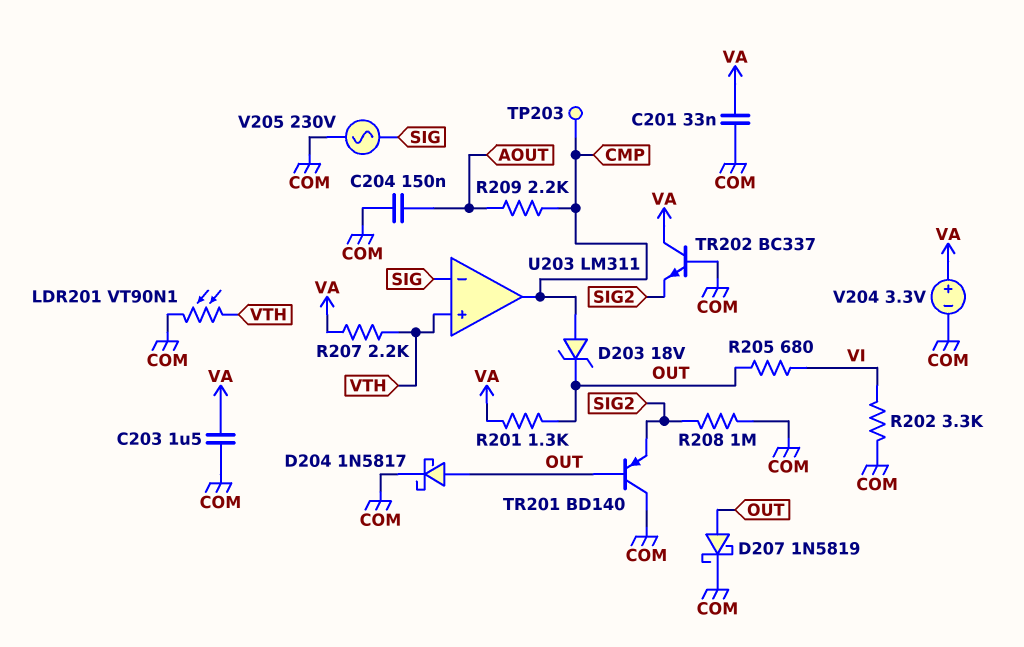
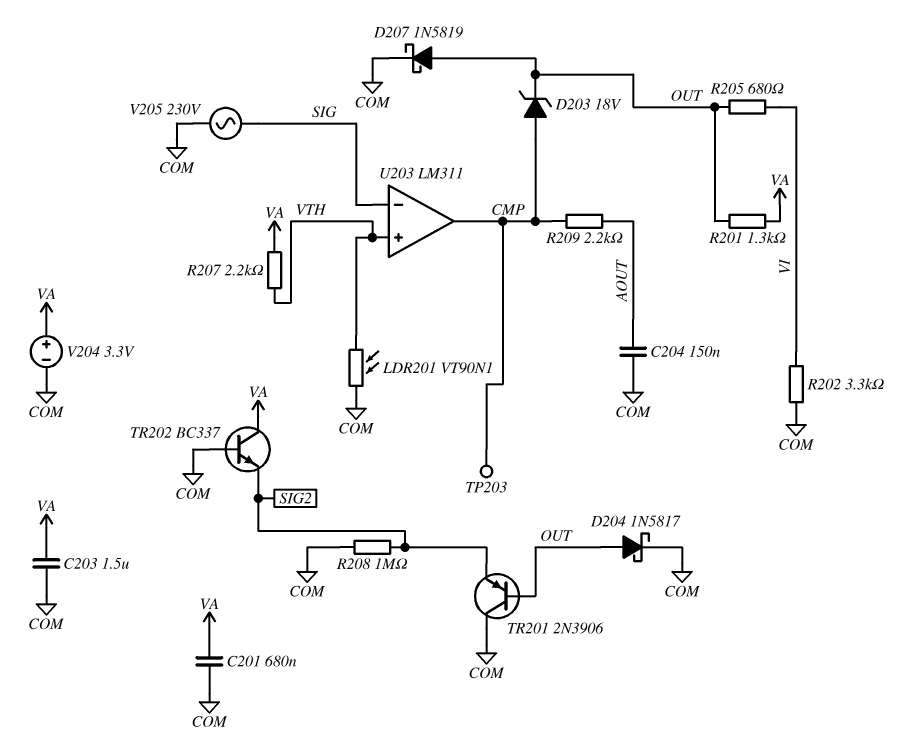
C201: 33nF (COM, VA) -> 680nF (COM, VA)
TR201: PNP BD140 (B OUT, C COM, E SIG2) -> PNP 2N3906 (B OUT, C COM, E SIG2)

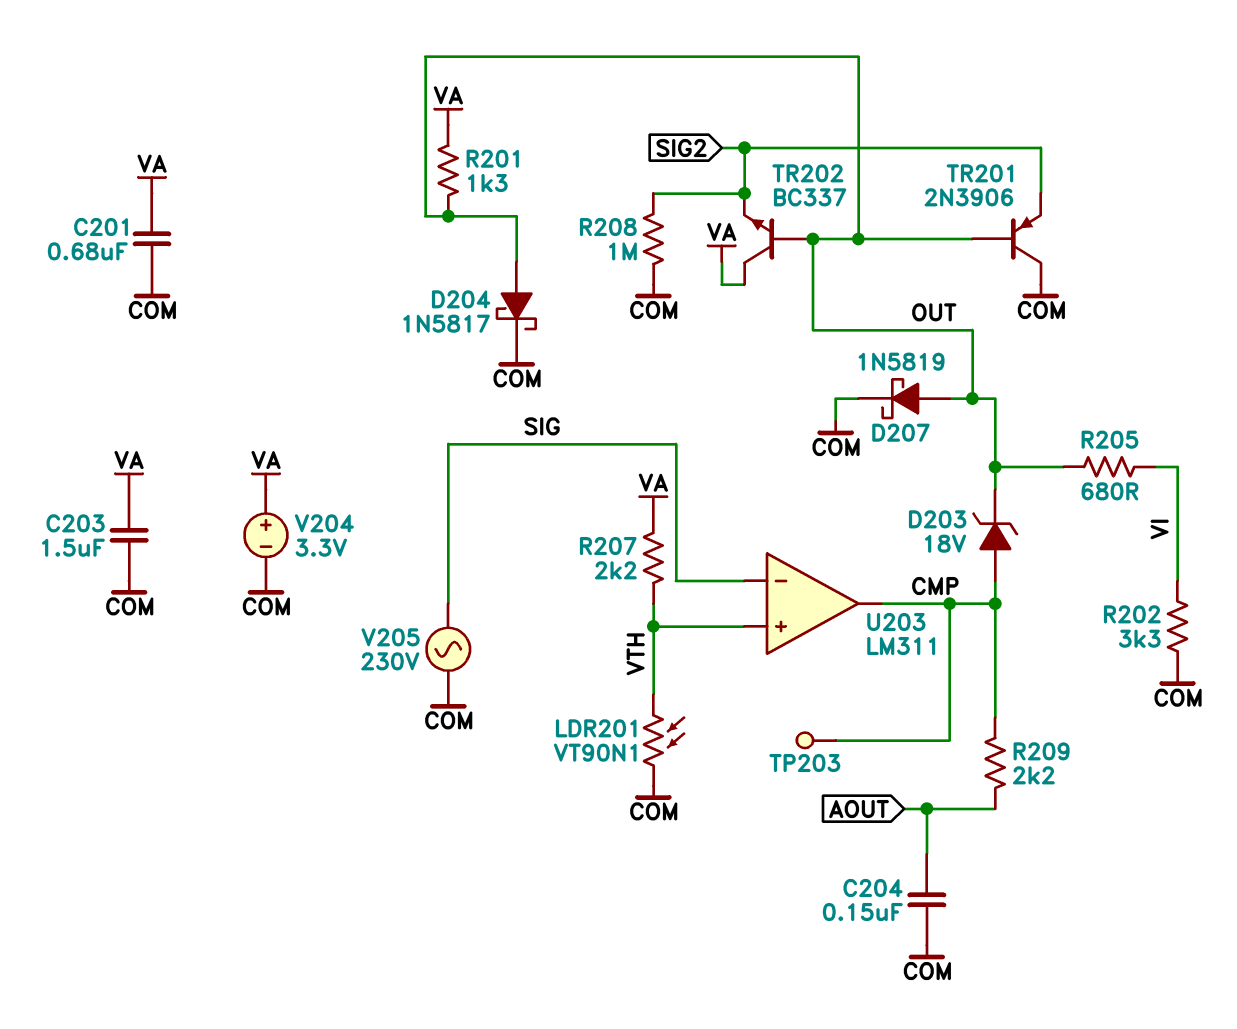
TR202: NPN BC337 (B COM, C VA, E SIG2) -> NPN BC337 (B OUT, C VA, E SIG2)

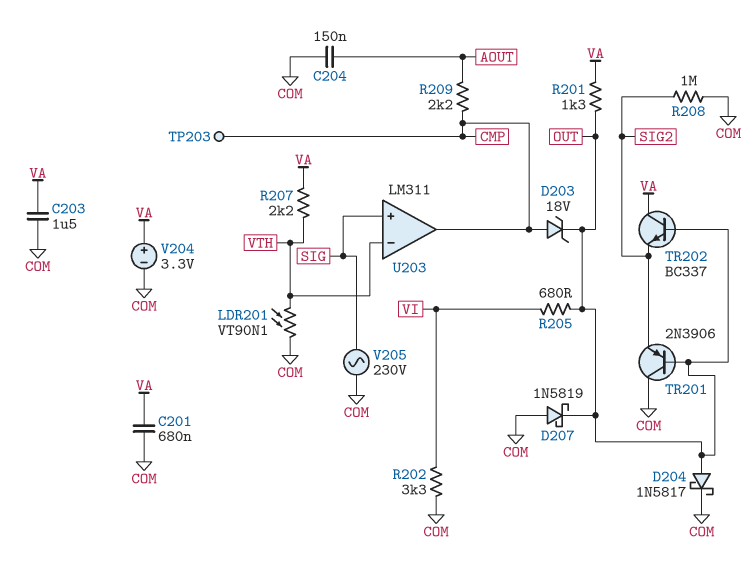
D207: schottky 1N5819 (A OUT, K COM) -> schottky 1N5819 (A COM, K OUT)
U203 pin in+: VTH -> SIG
U203 pin in-: SIG -> VTH

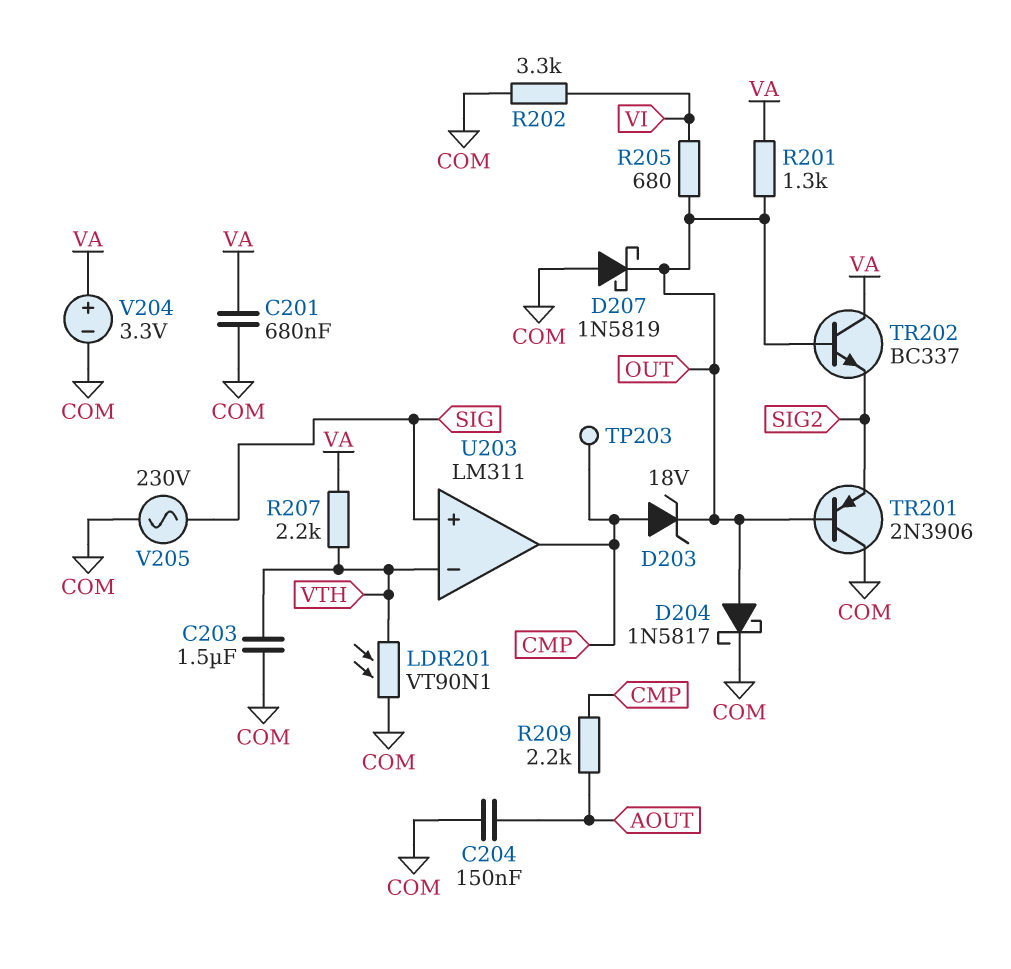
C203: 1.5uF (COM, VA) -> 1.5uF (COM, VTH)
R208: 1M (COM, SIG2) -> none

